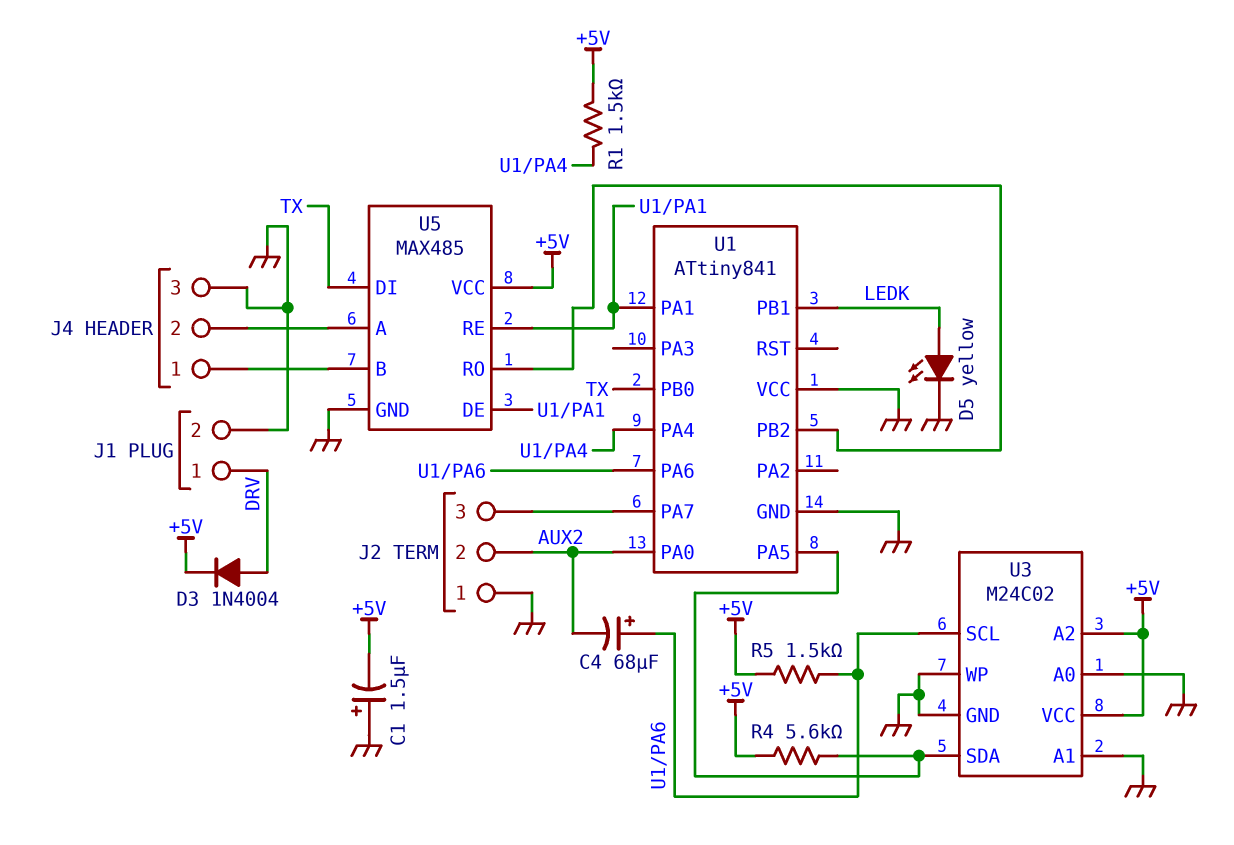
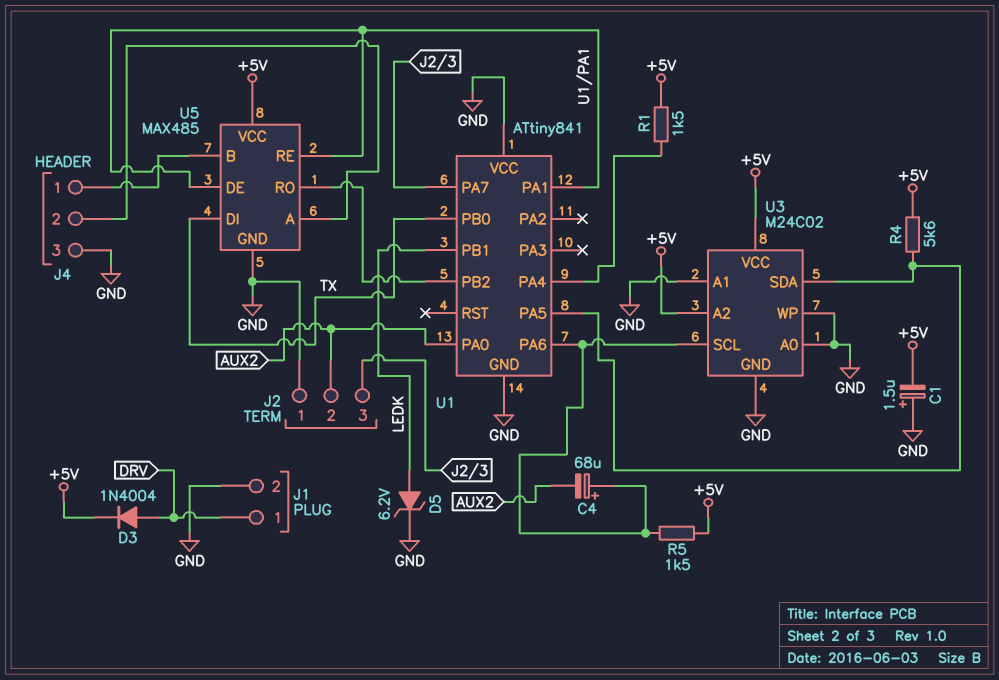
D5: LED yellow (A LEDK, K GND) -> zener 6.2V (A LEDK, K GND)

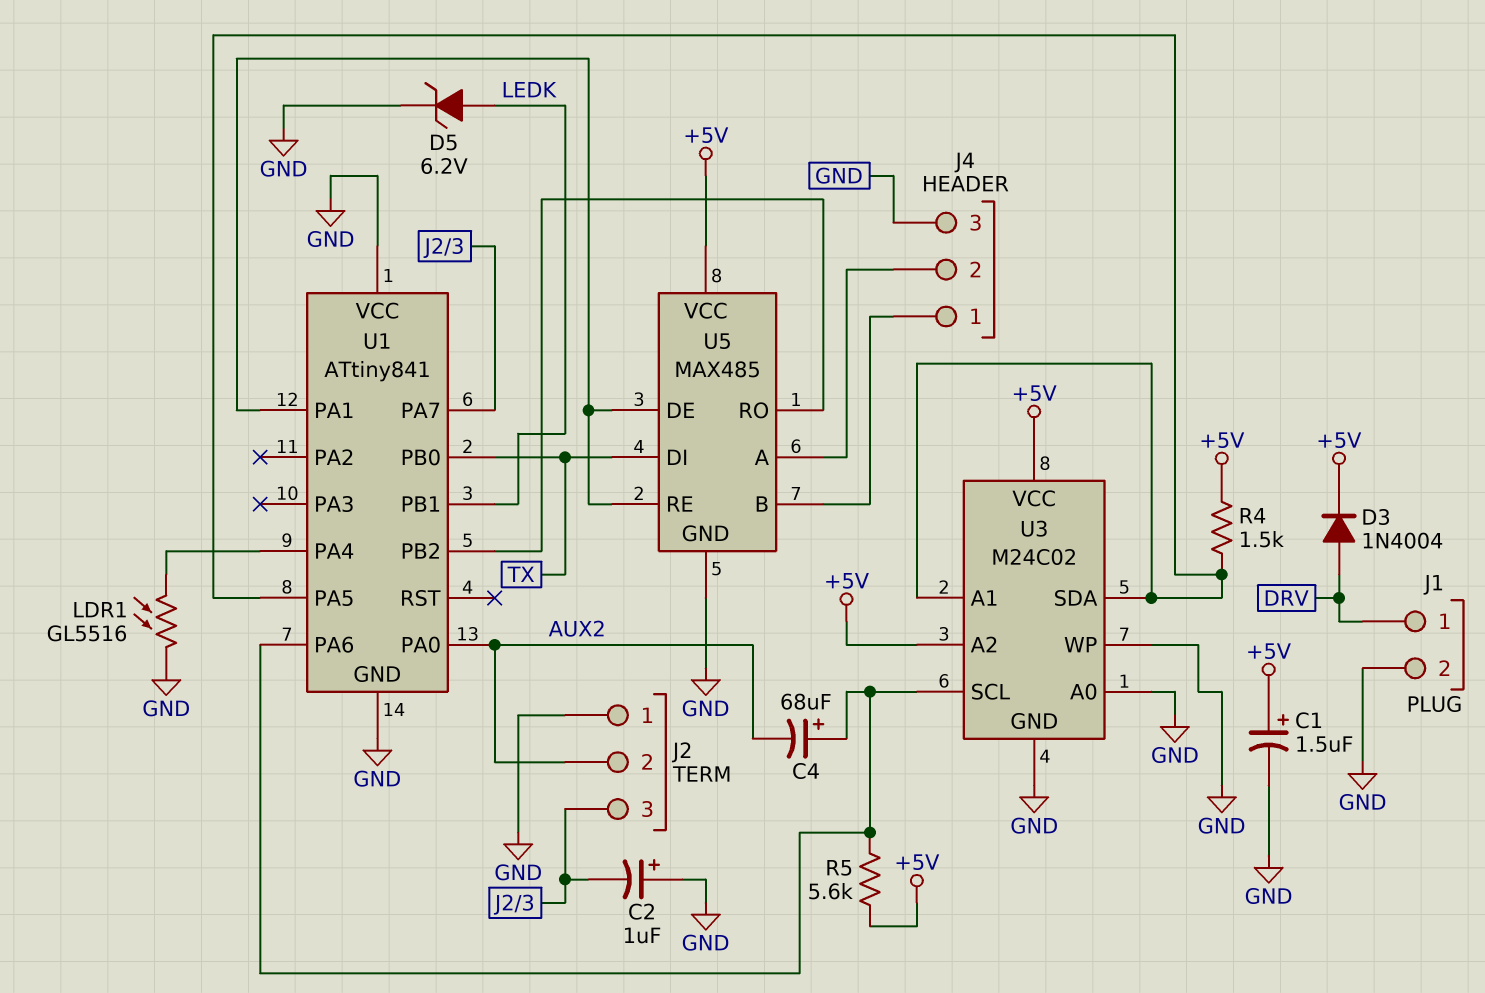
C1: 1.5uF (plus GND, minus +5V) -> 1.5uF (plus +5V, minus GND)
C2: none -> 1uF (plus GND, minus J2/3)
LDR1: none -> GL5516 (GND, U1/PA4)
R1: 1.5k (+5V, U1/PA4) -> none
R4: 5.6k (+5V, U1/PA5) -> 1.5k (+5V, U1/PA5)
R5: 1.5k (+5V, U1/PA6) -> 5.6k (+5V, U1/PA6)
U3 pin A1: GND -> U1/PA5

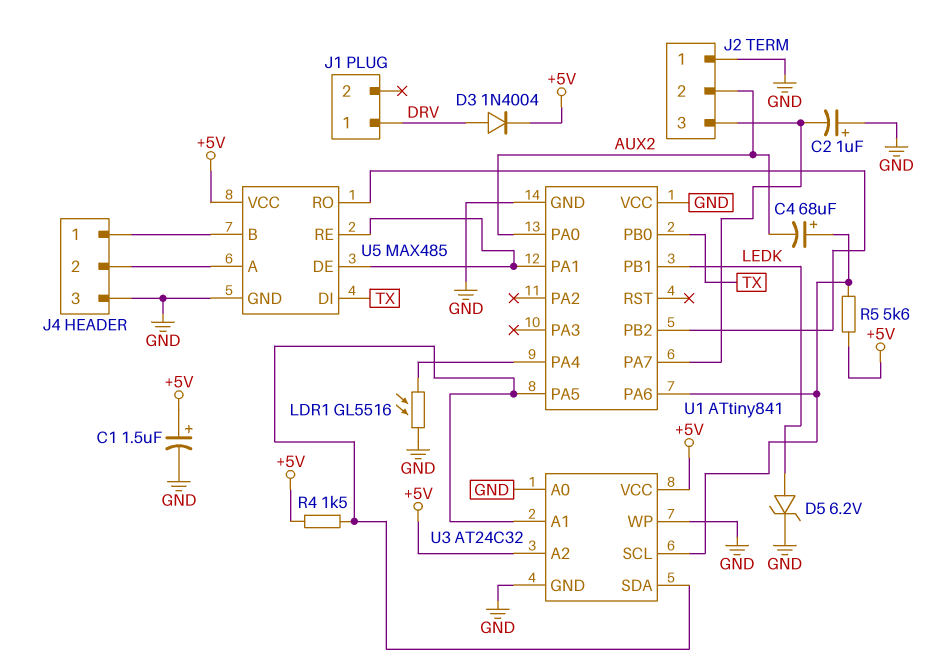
J1 pin 2: GND -> none
U3: M24C02 -> AT24C32

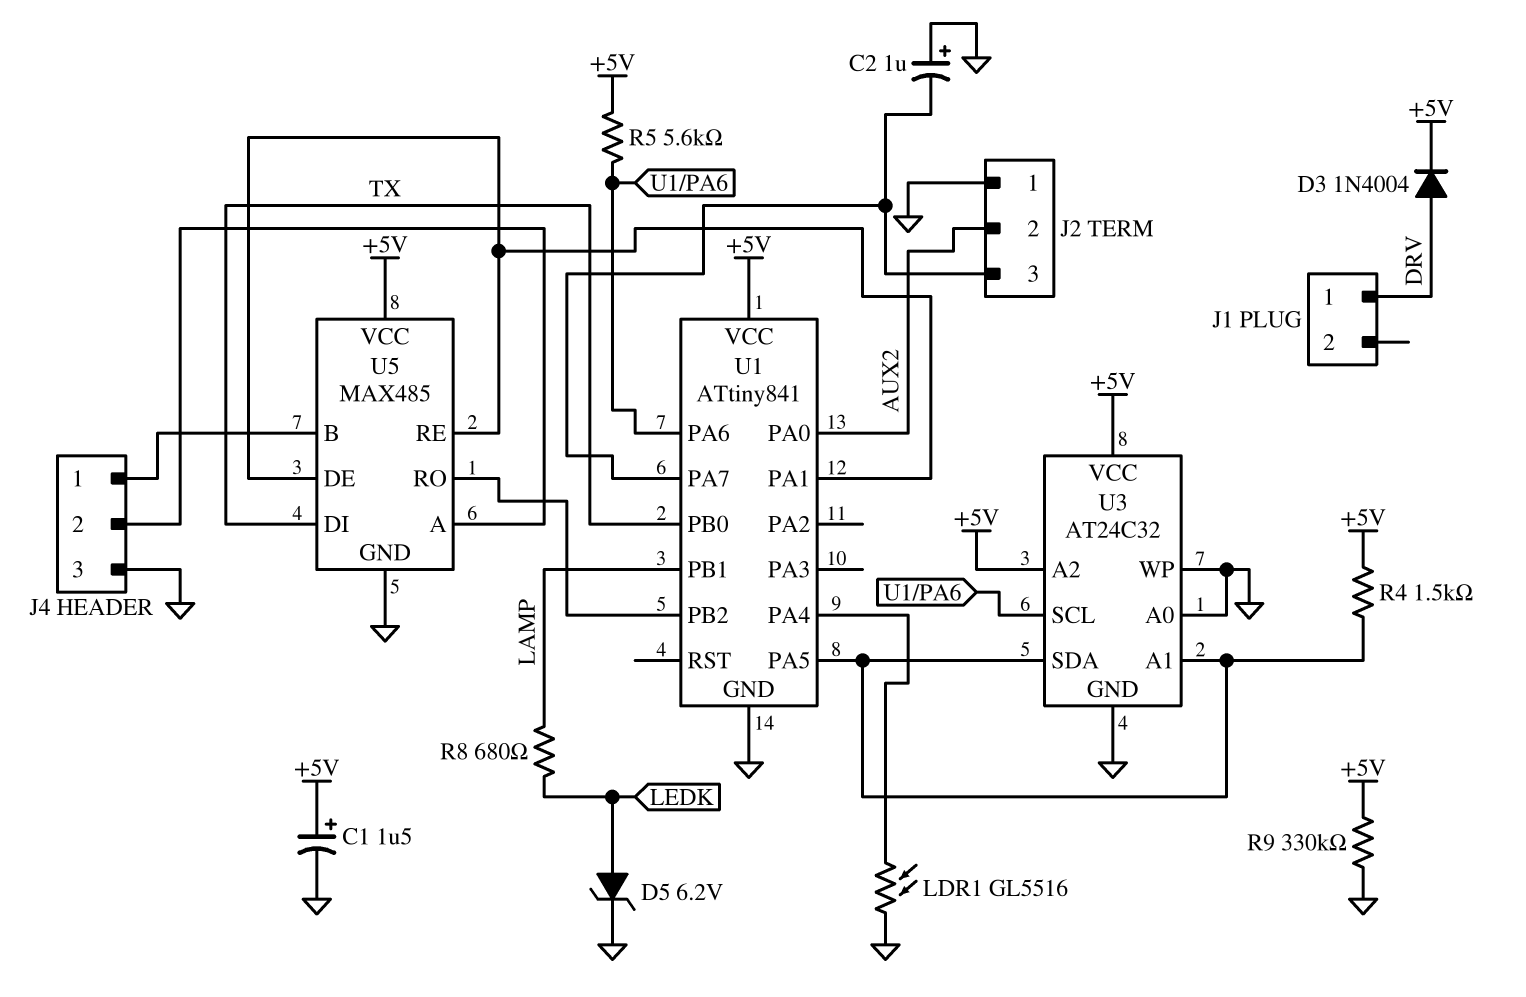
C4: 68uF (plus U1/PA6, minus AUX2) -> none
R8: none -> 680 (LAMP, LEDK)
R9: none -> 330k (+5V, GND)
U1 pin PB1: LEDK -> LAMP
U1 pin VCC: GND -> +5V

